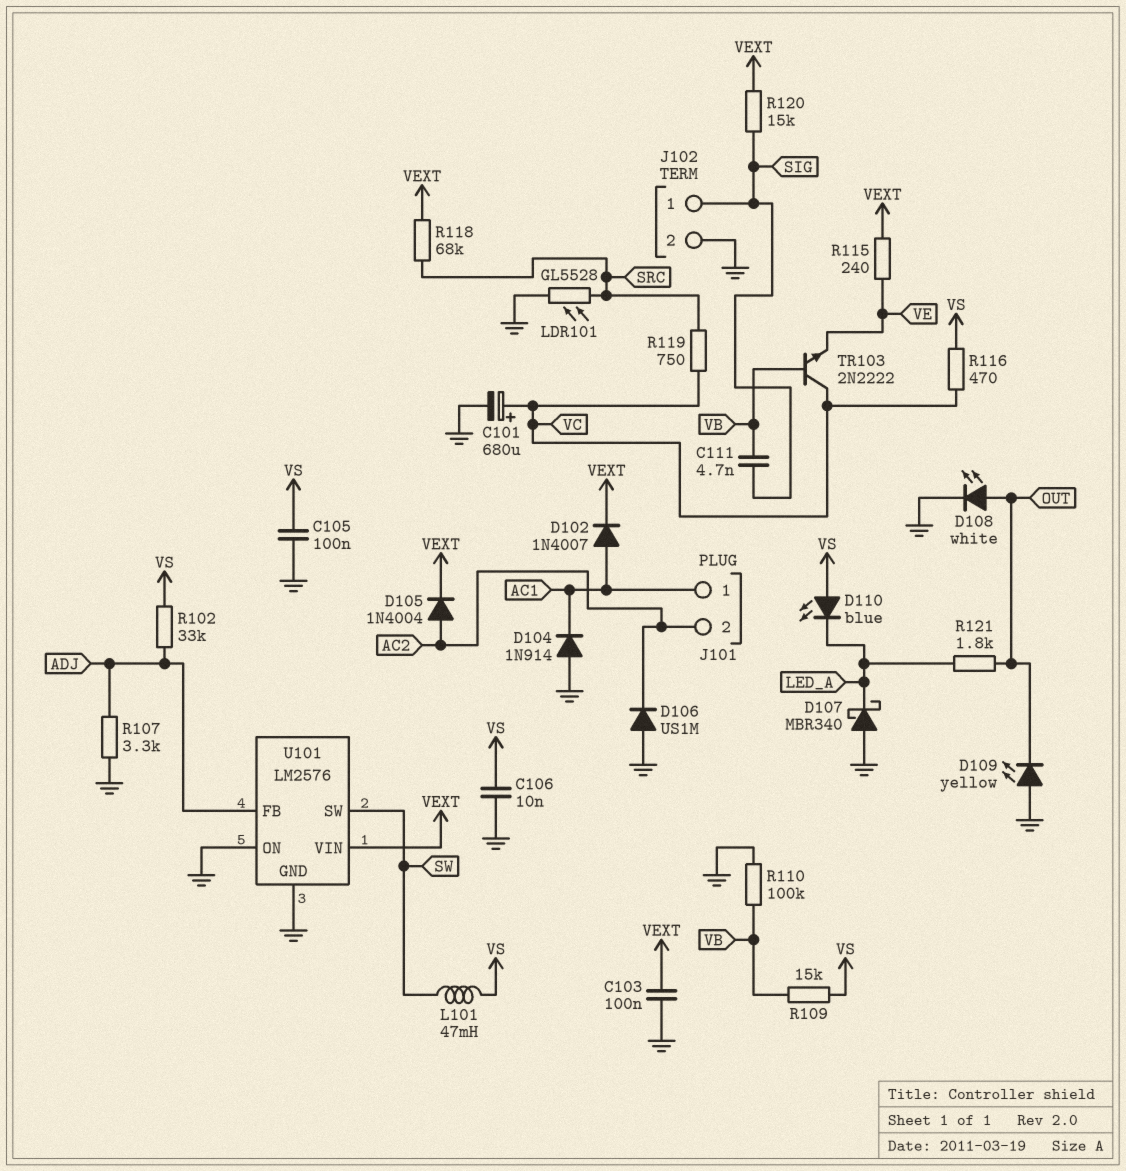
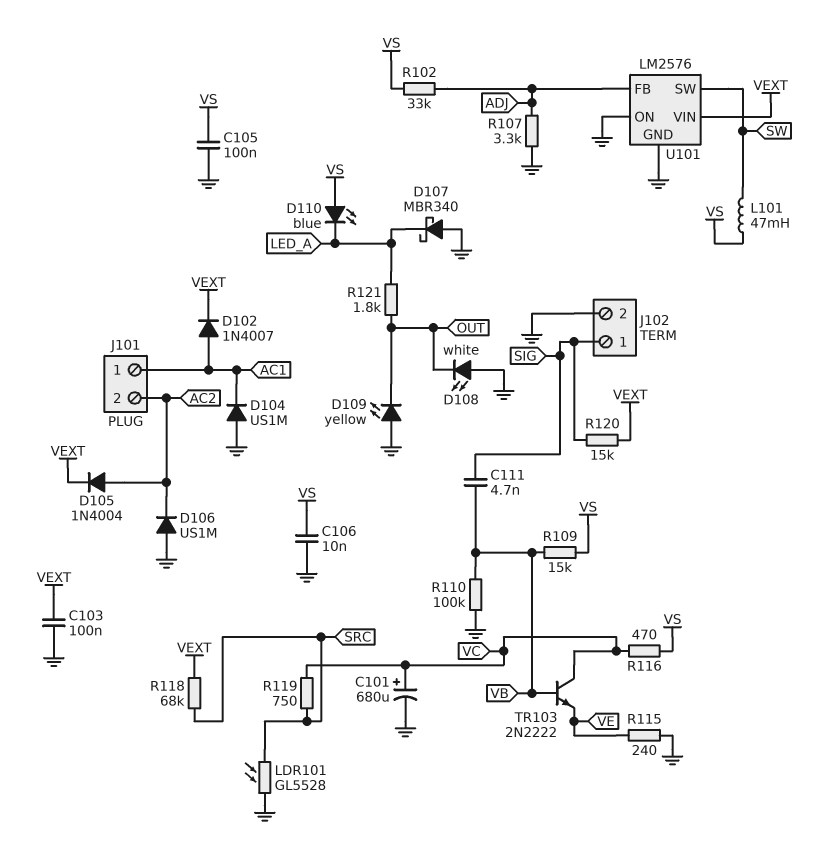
D104: diode 1N914 (A GND, K AC1) -> diode US1M (A GND, K AC1)
D108: LED white (A OUT, K GND) -> LED white (A GND, K OUT)
R115: 240 (VE, VEXT) -> 240 (GND, VE)

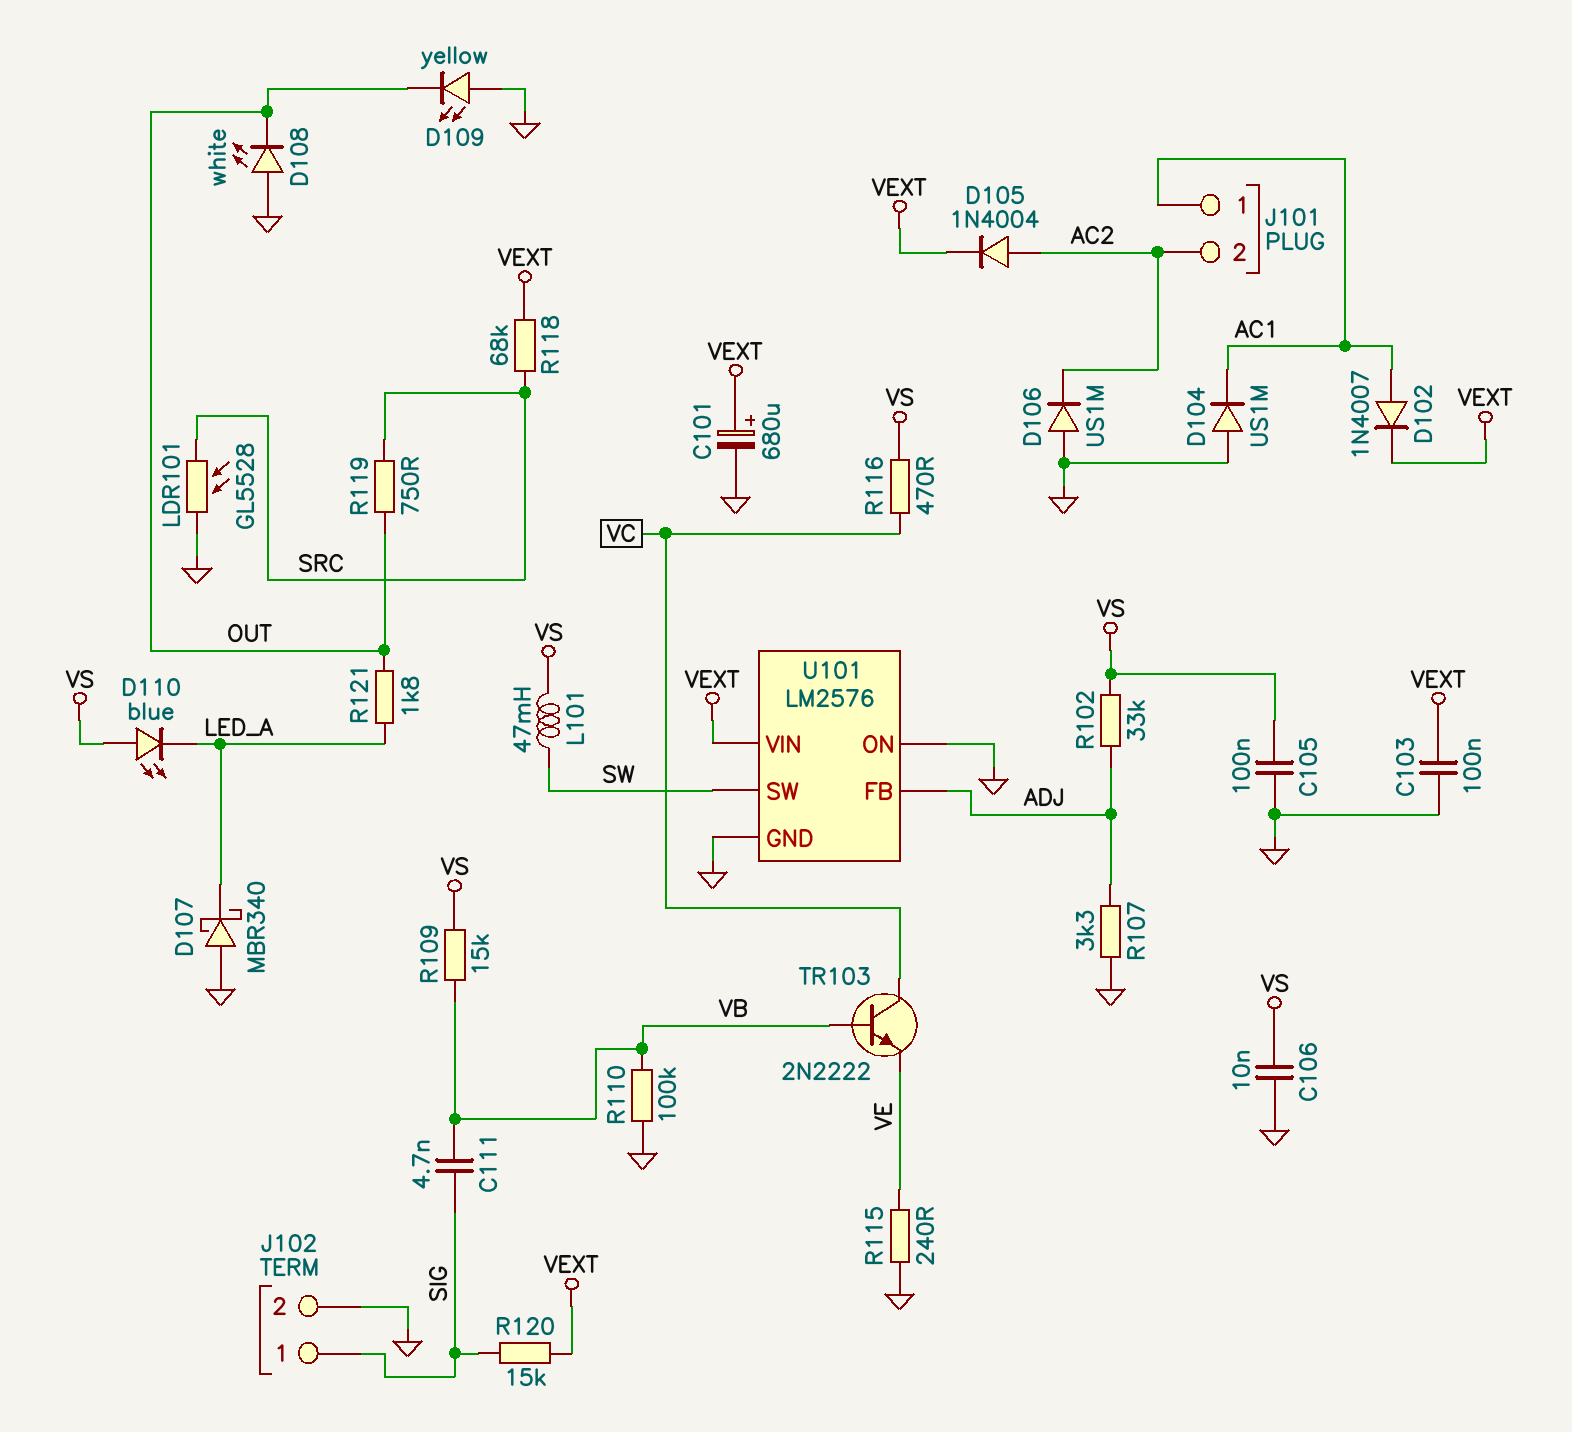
C101: 680uF (plus VC, minus GND) -> 680uF (plus VEXT, minus GND)
R119: 750 (SRC, VC) -> 750 (OUT, SRC)

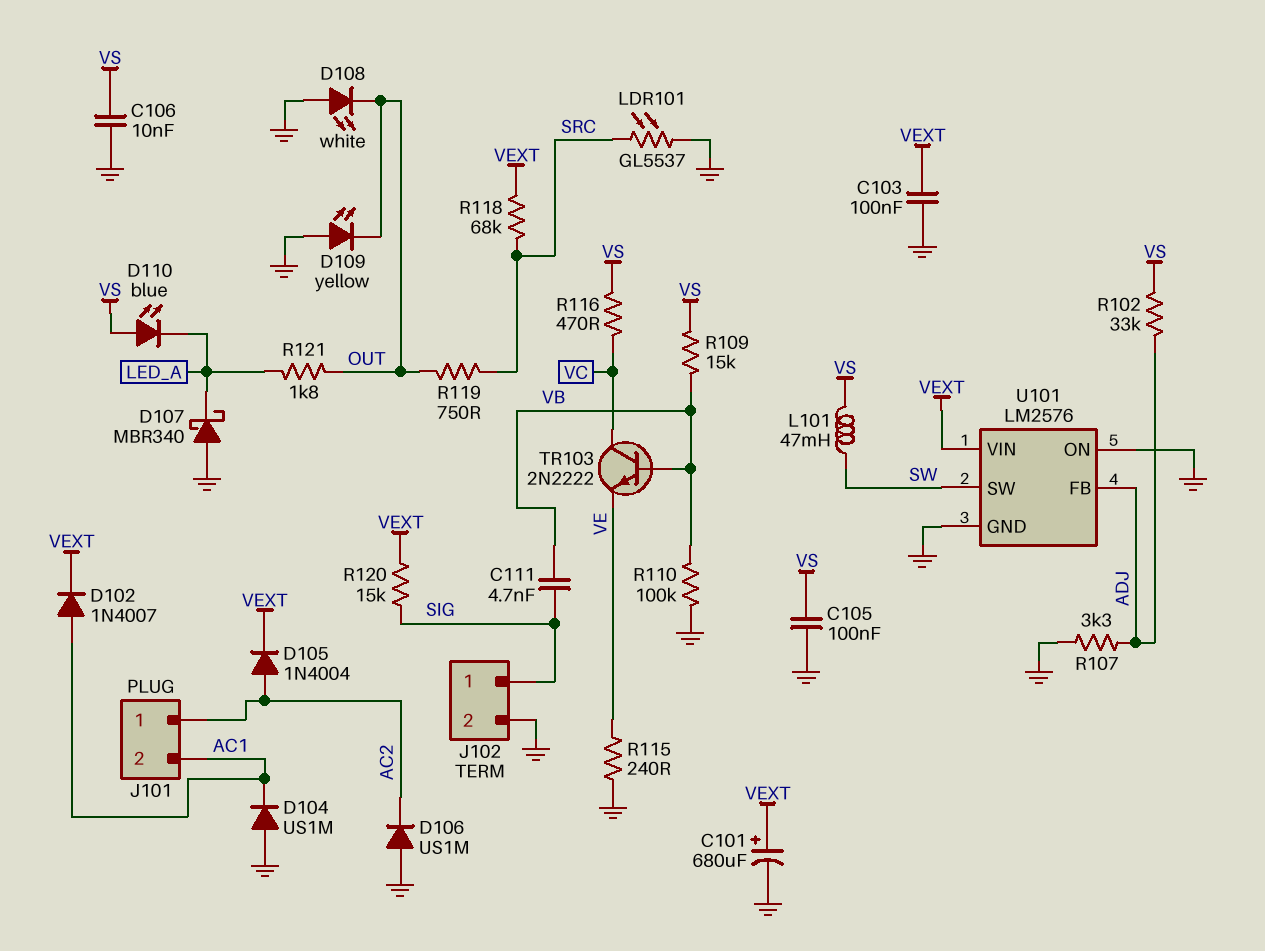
J101 pin 1: AC1 -> AC2
J101 pin 2: AC2 -> AC1
LDR101: GL5528 (GND, SRC) -> GL5537 (GND, SRC)

